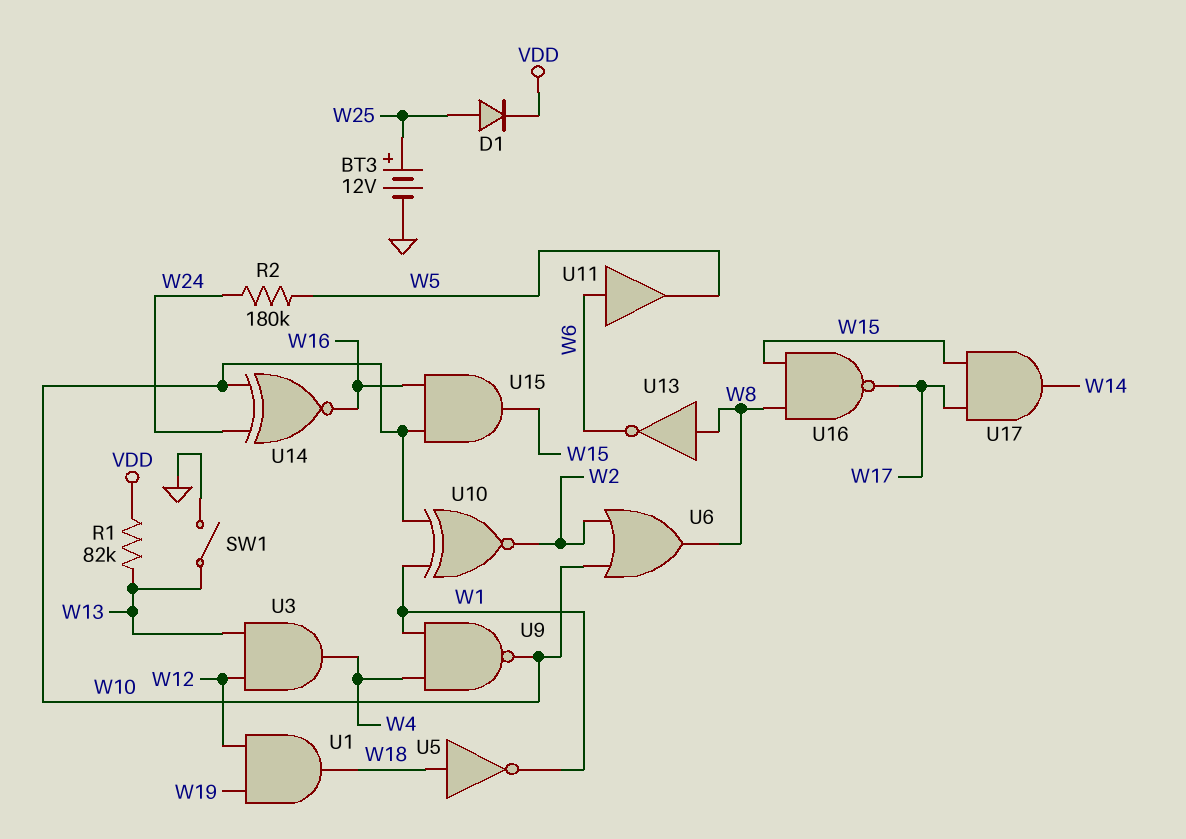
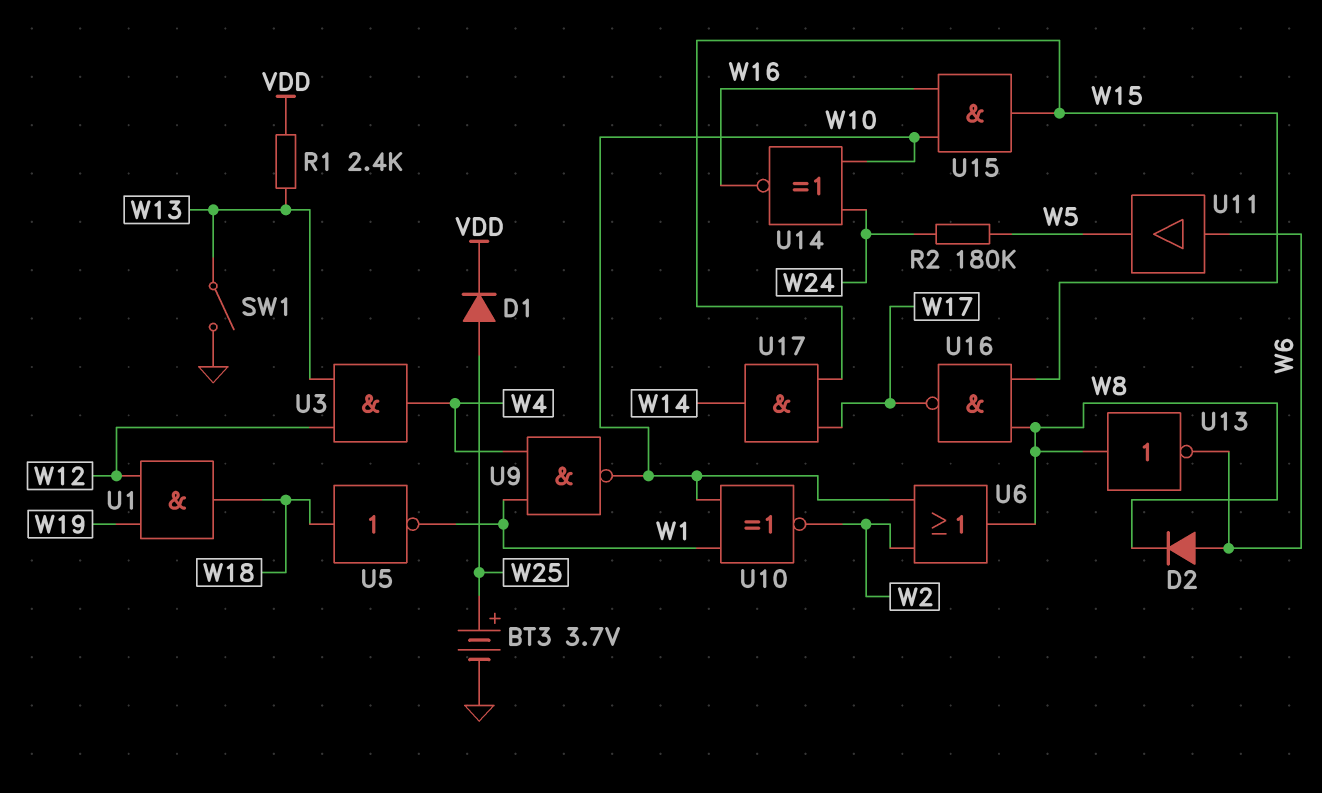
BT3: 12V (plus W25, minus GND) -> 3.7V (plus W25, minus GND)
D2: none -> diode (A W6, K W8)
R1: 82k (VDD, W13) -> 2.4k (VDD, W13)

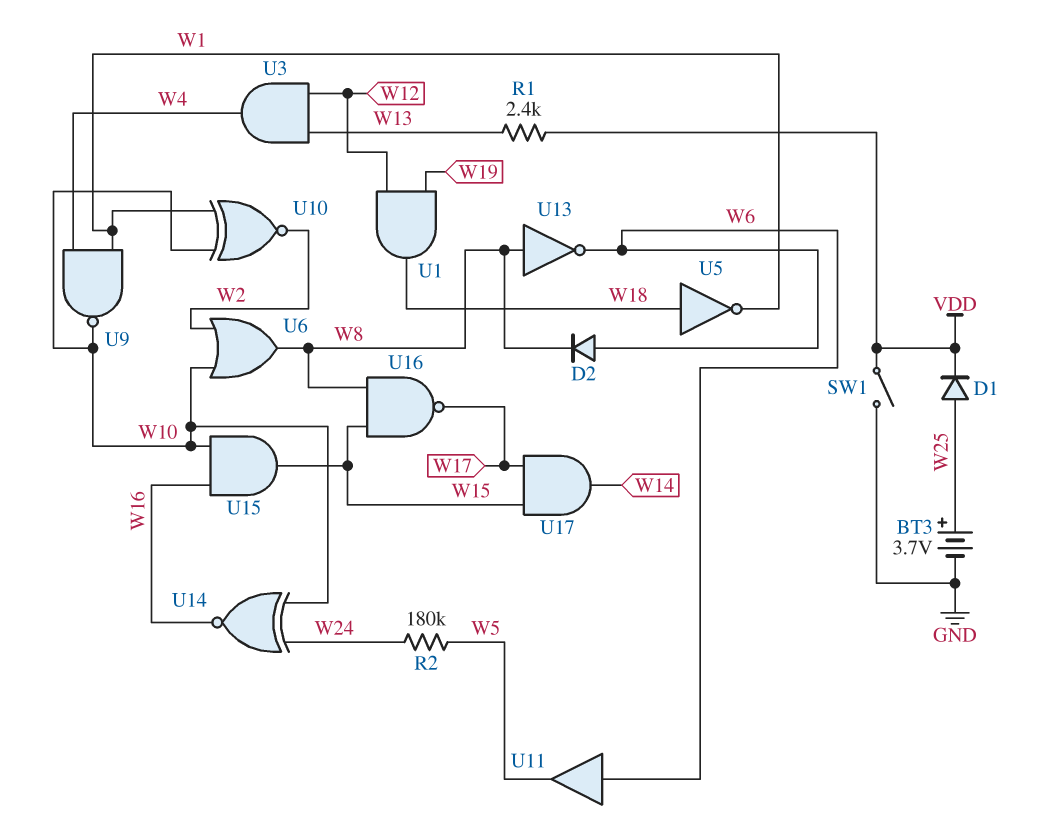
SW1: switch (GND, W13) -> switch (GND, VDD)

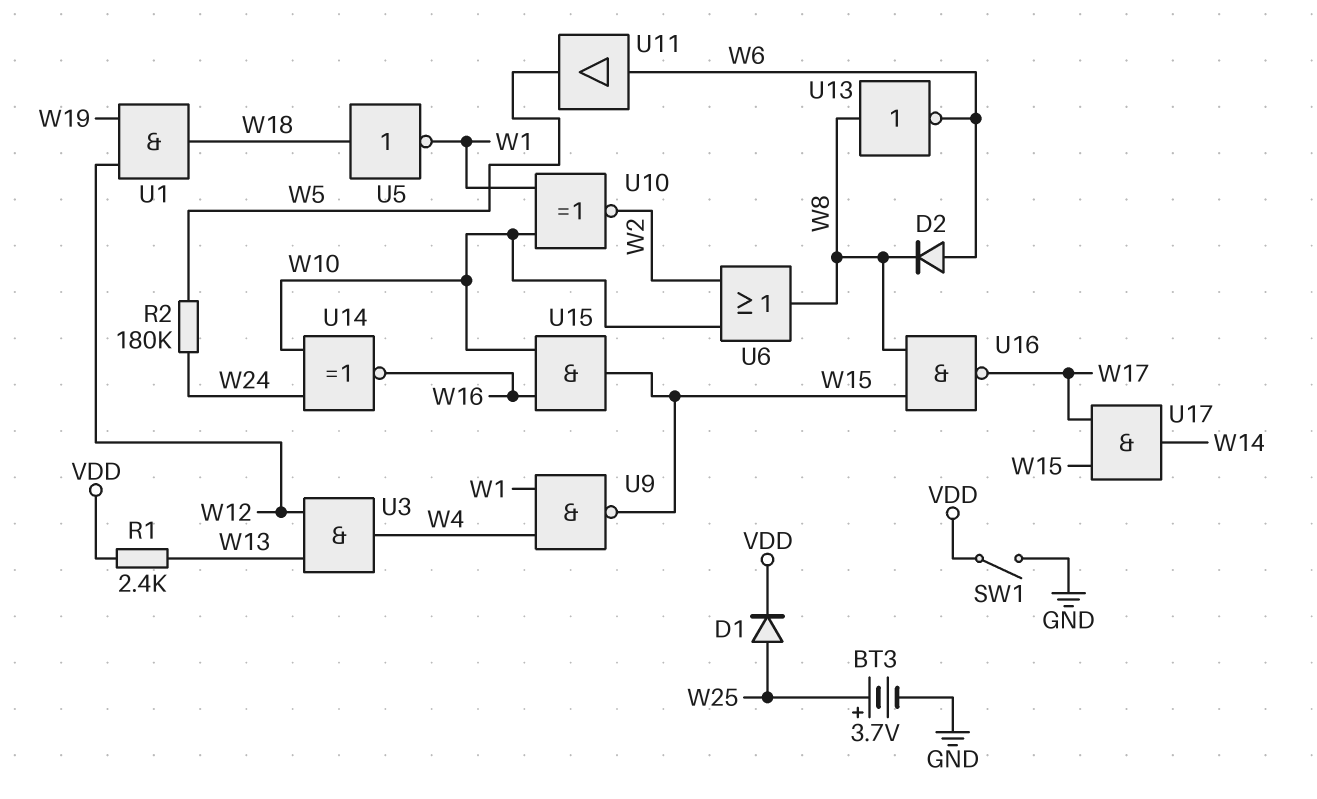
U9: NAND (in W1, in W4, out W10) -> NAND (in W1, in W4, out W15)

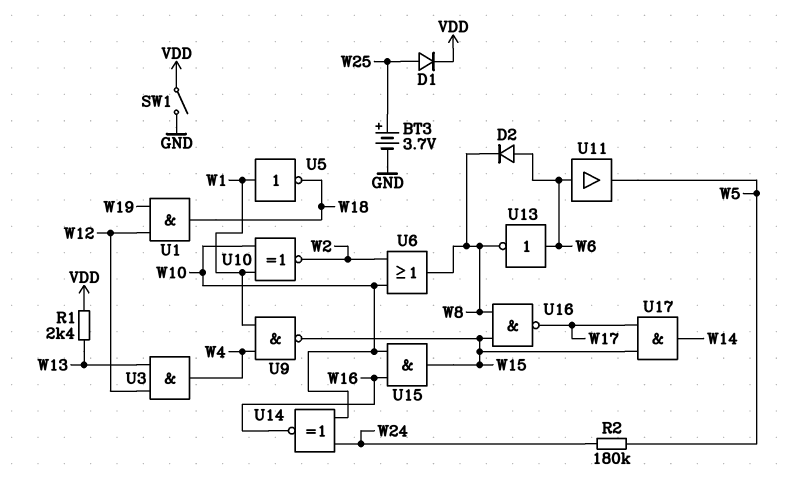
U5: NOT (in W18, out W1) -> NOT (in W1, out W18)
U13: NOT (in W8, out W6) -> NOT (in W6, out W8)

